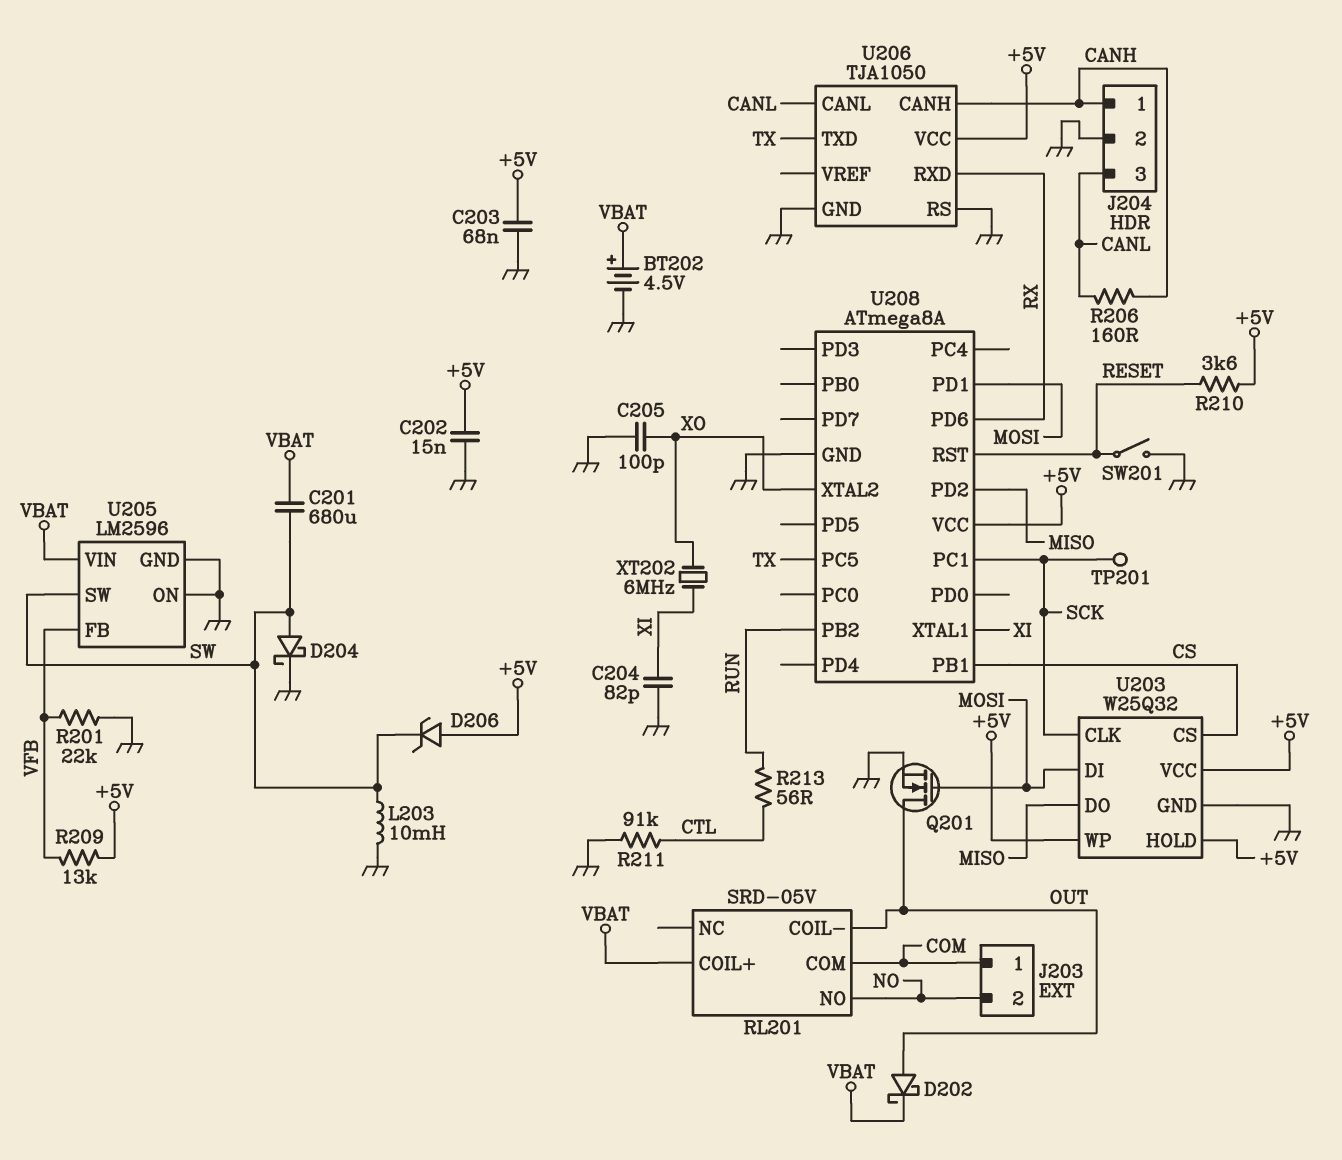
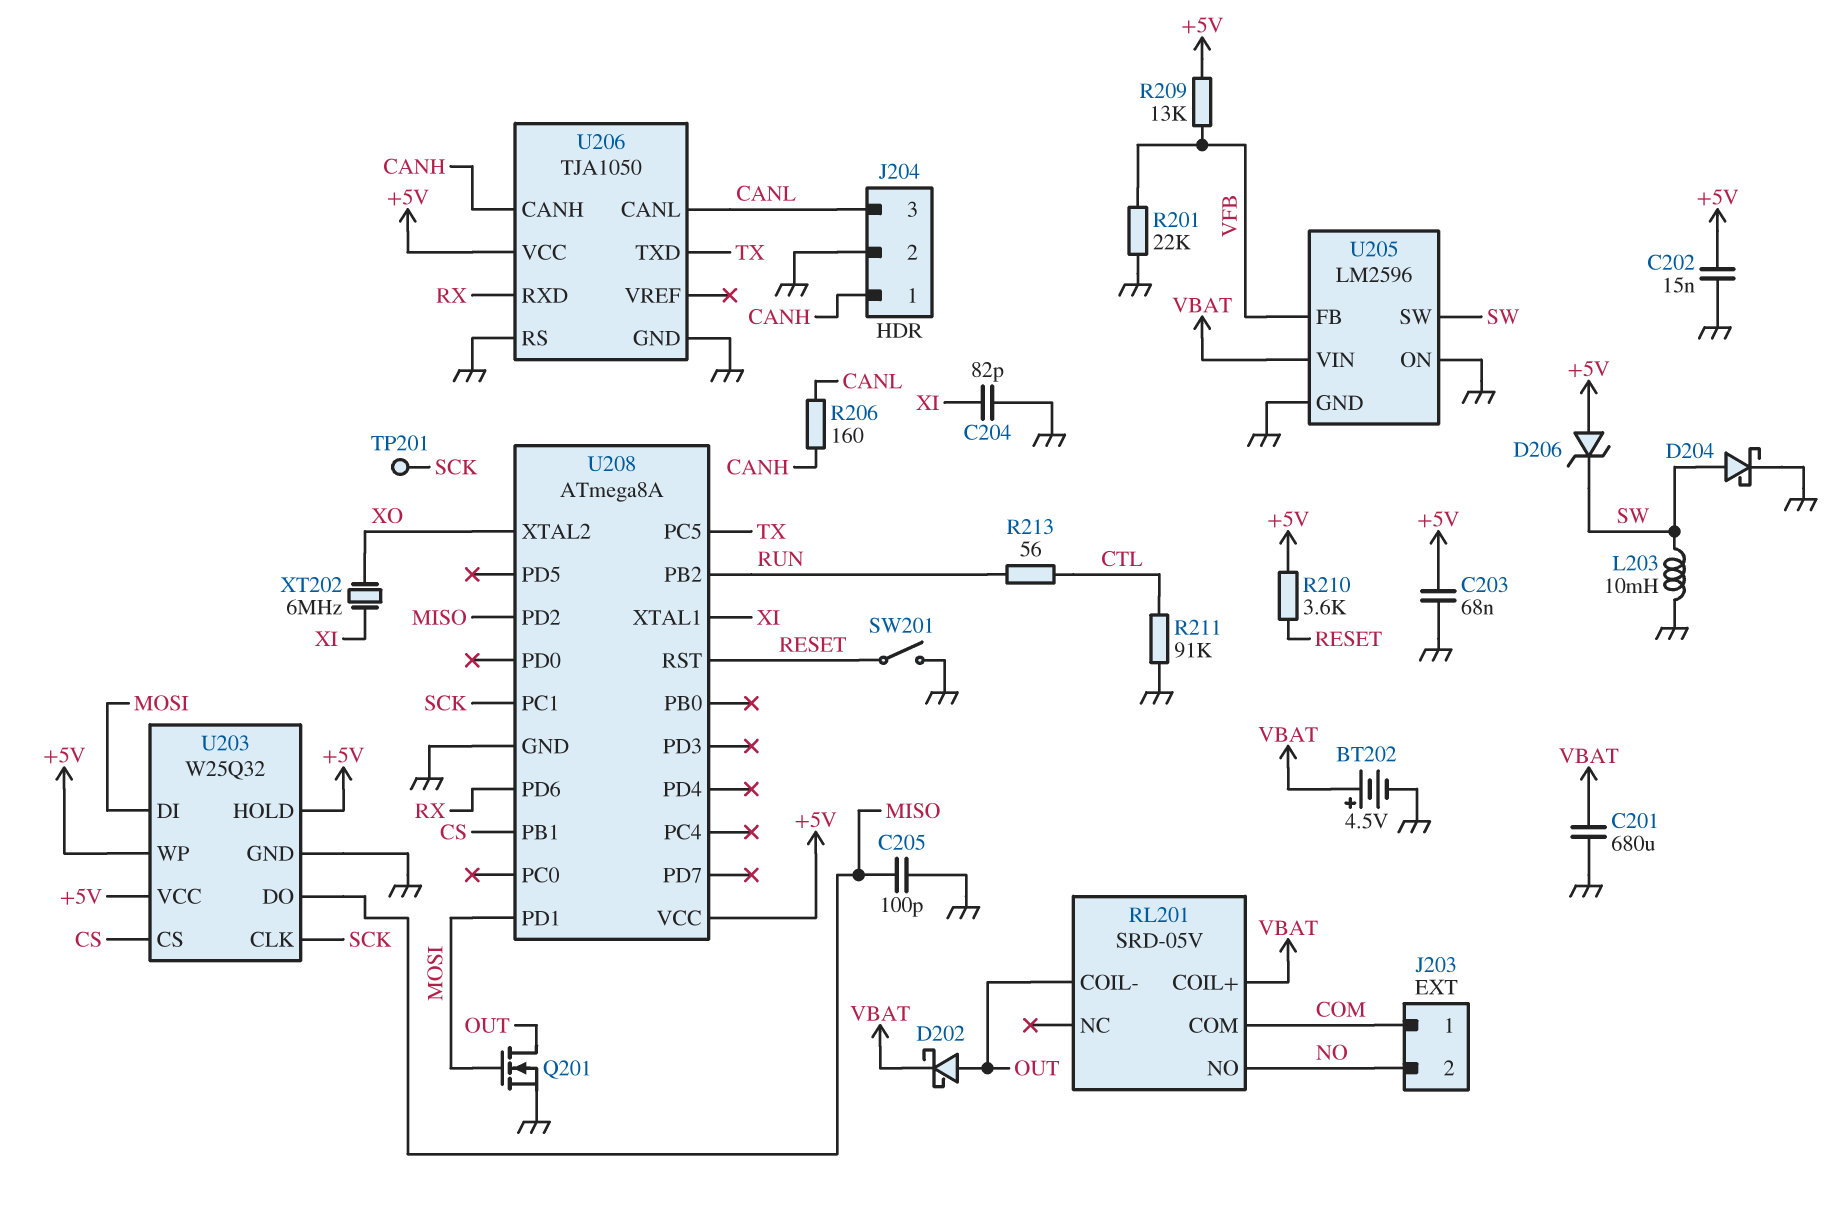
C201: 680uF (SW, VBAT) -> 680uF (GND, VBAT)
C205: 100pF (GND, XO) -> 100pF (GND, MISO)

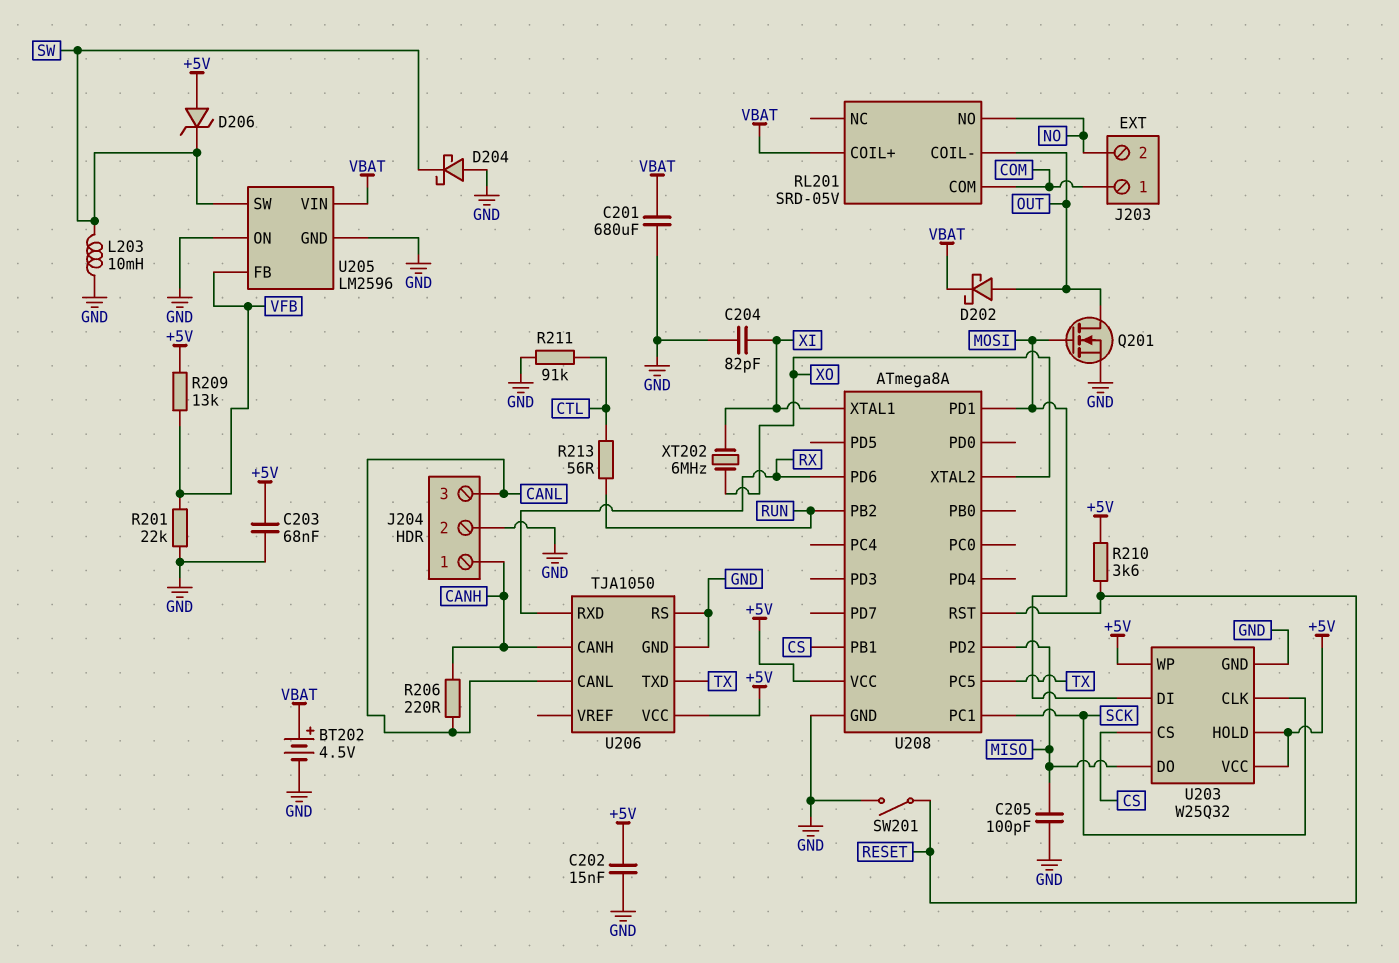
D204: schottky (A SW, K GND) -> schottky (A GND, K SW)
R206: 160 (CANH, CANL) -> 220 (CANH, CANL)
TP201: test point (SCK) -> none

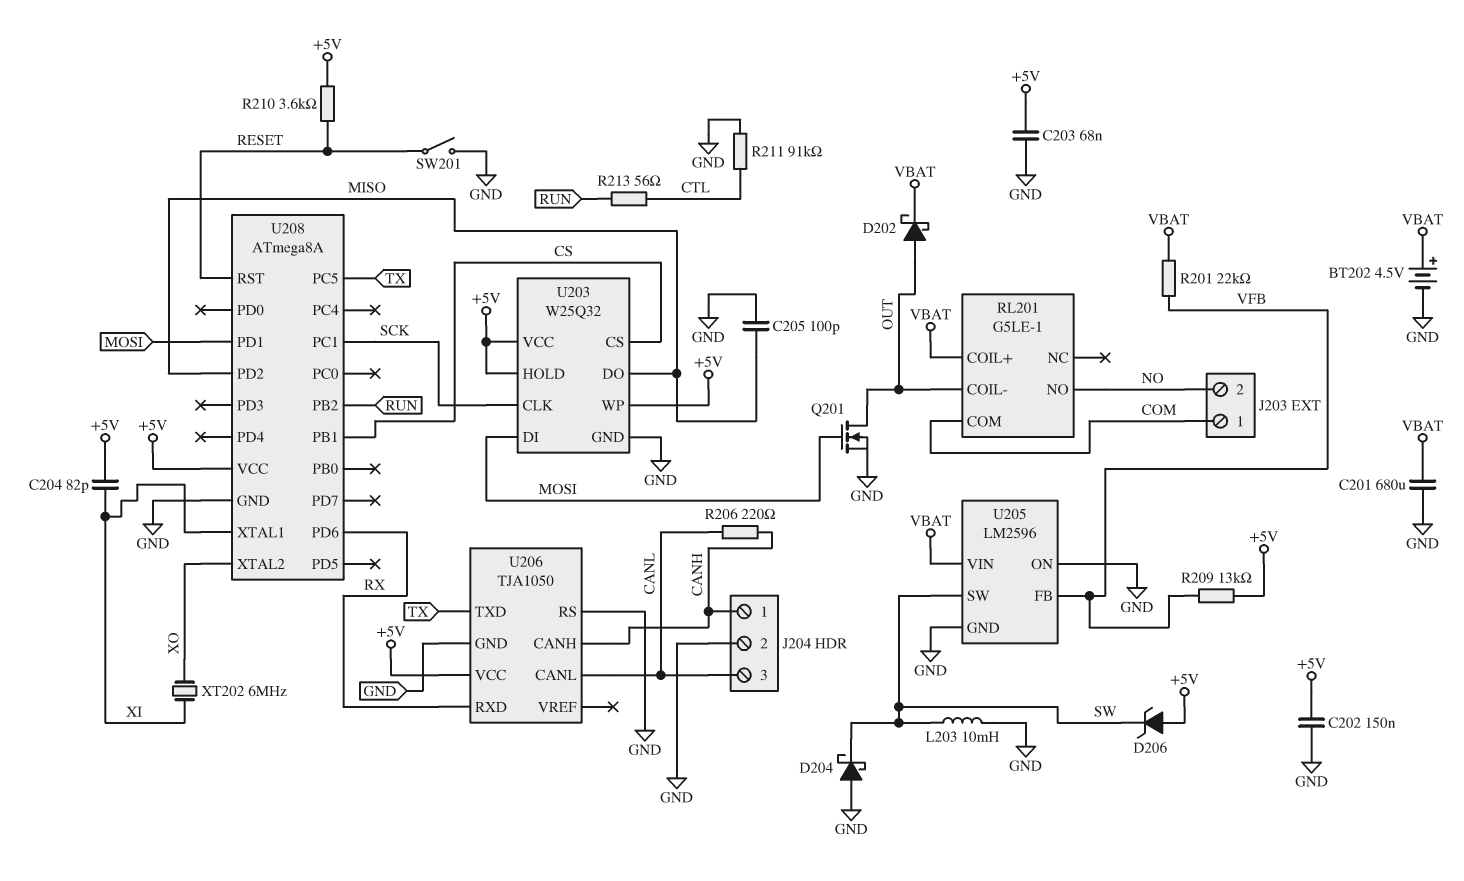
C202: 15nF (+5V, GND) -> 150nF (+5V, GND)
C204: 82pF (GND, XI) -> 82pF (+5V, XI)
R201: 22k (GND, VFB) -> 22k (VBAT, VFB)
RL201: SRD-05V -> G5LE-1

